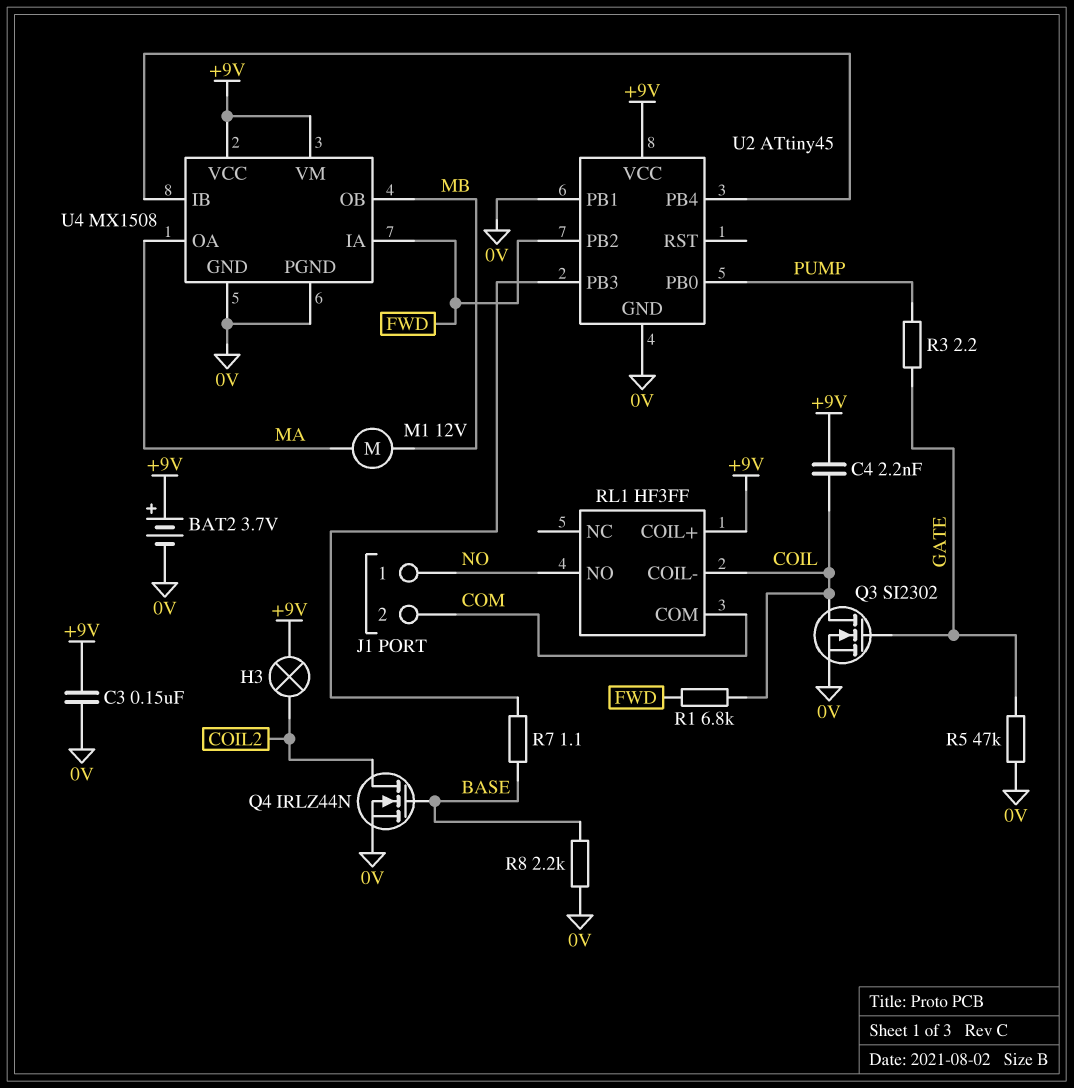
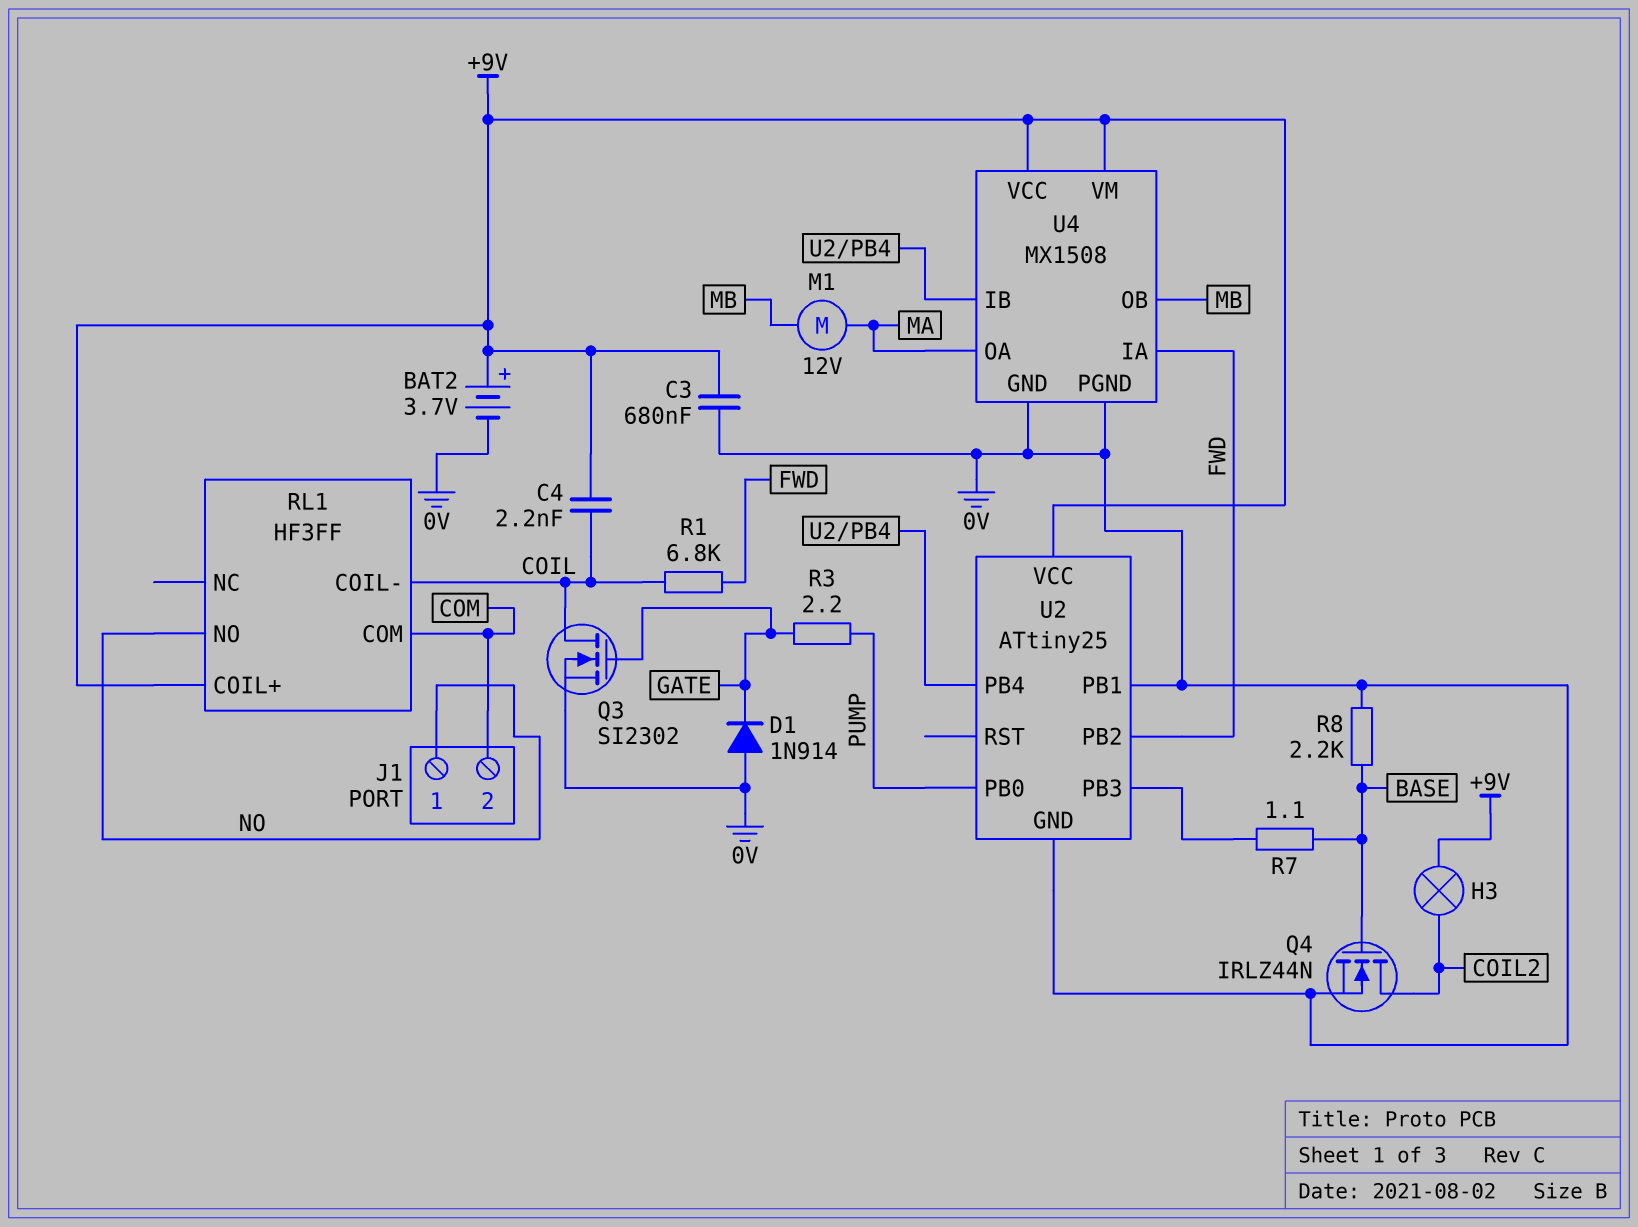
C3: 150nF (+9V, 0V) -> 680nF (+9V, 0V)
D1: none -> diode 1N914 (A 0V, K GATE)
R5: 47k (0V, GATE) -> none
U2: ATtiny45 -> ATtiny25

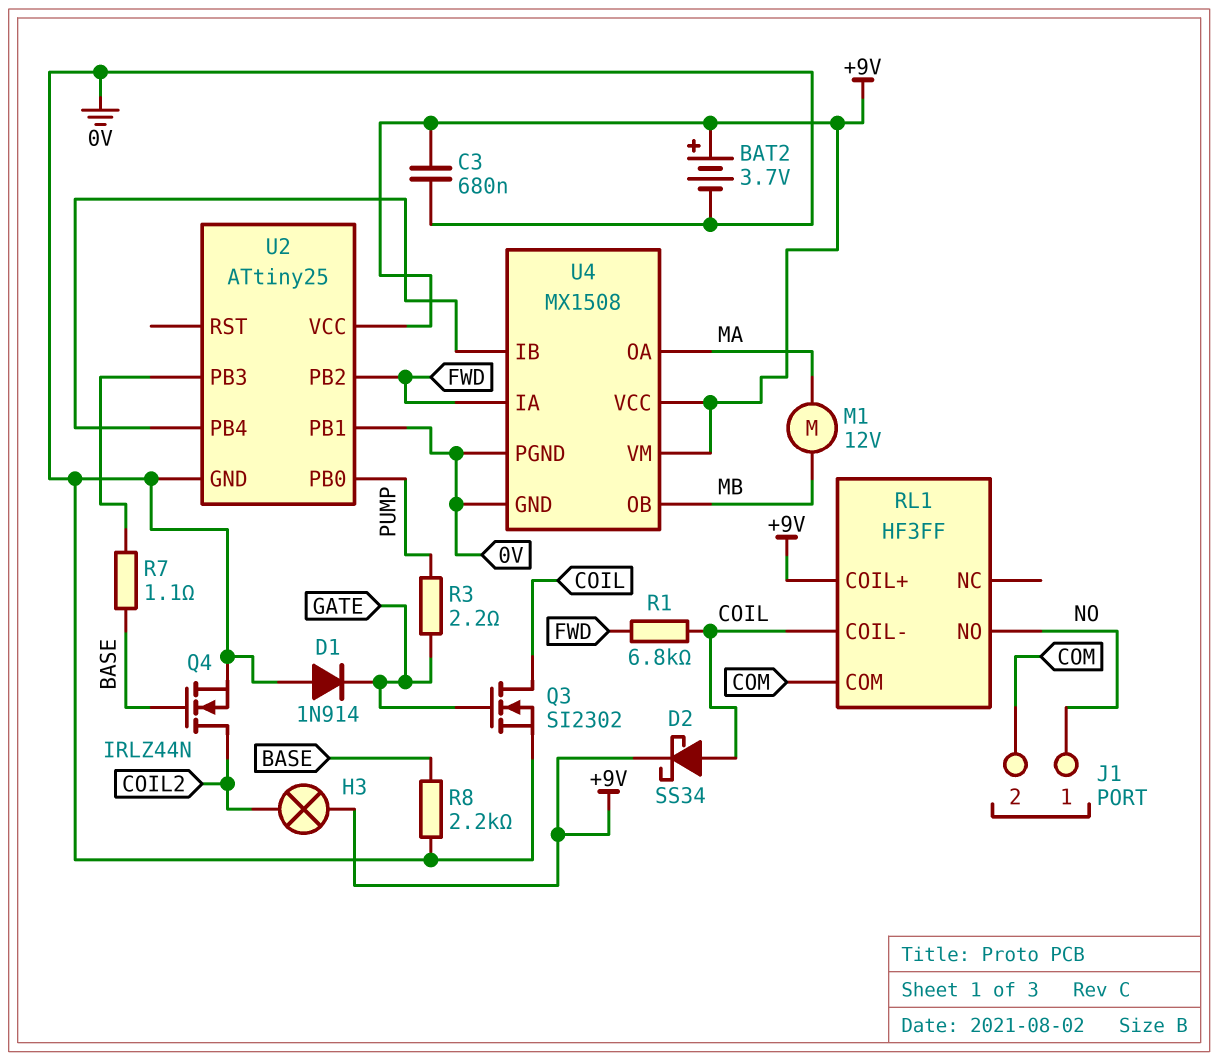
C4: 2.2nF (+9V, COIL) -> none
D2: none -> schottky SS34 (A COIL, K +9V)

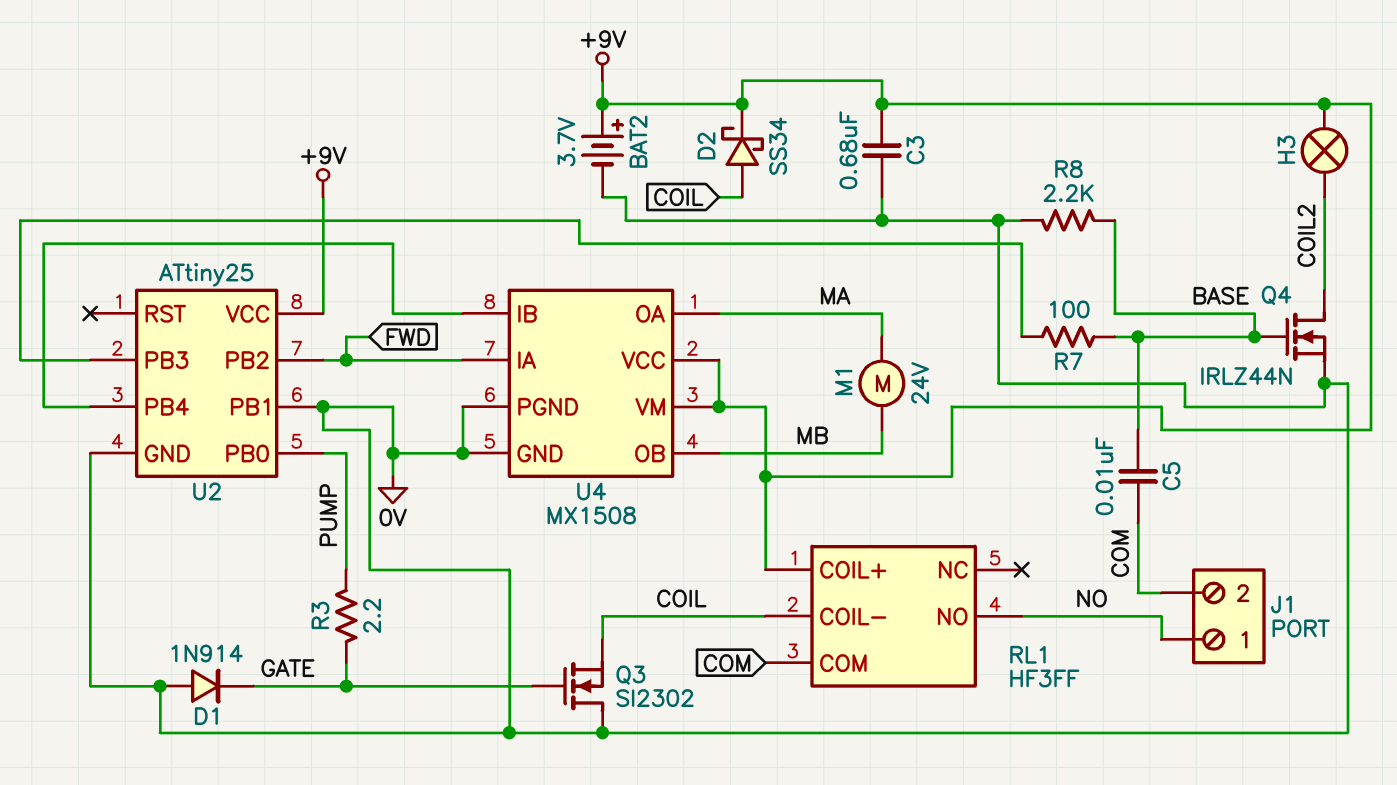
C5: none -> 10nF (BASE, COM)
M1: motor 12V (MA, MB) -> motor 24V (MA, MB)
Q3: NMOS SI2302 (G GATE, D COIL, S 0V) -> NMOS SI2302 (G GATE, D 0V, S COIL)
R1: 6.8k (COIL, FWD) -> none
R7: 1.1 (BASE, U2/PB3) -> 100 (BASE, U2/PB3)

